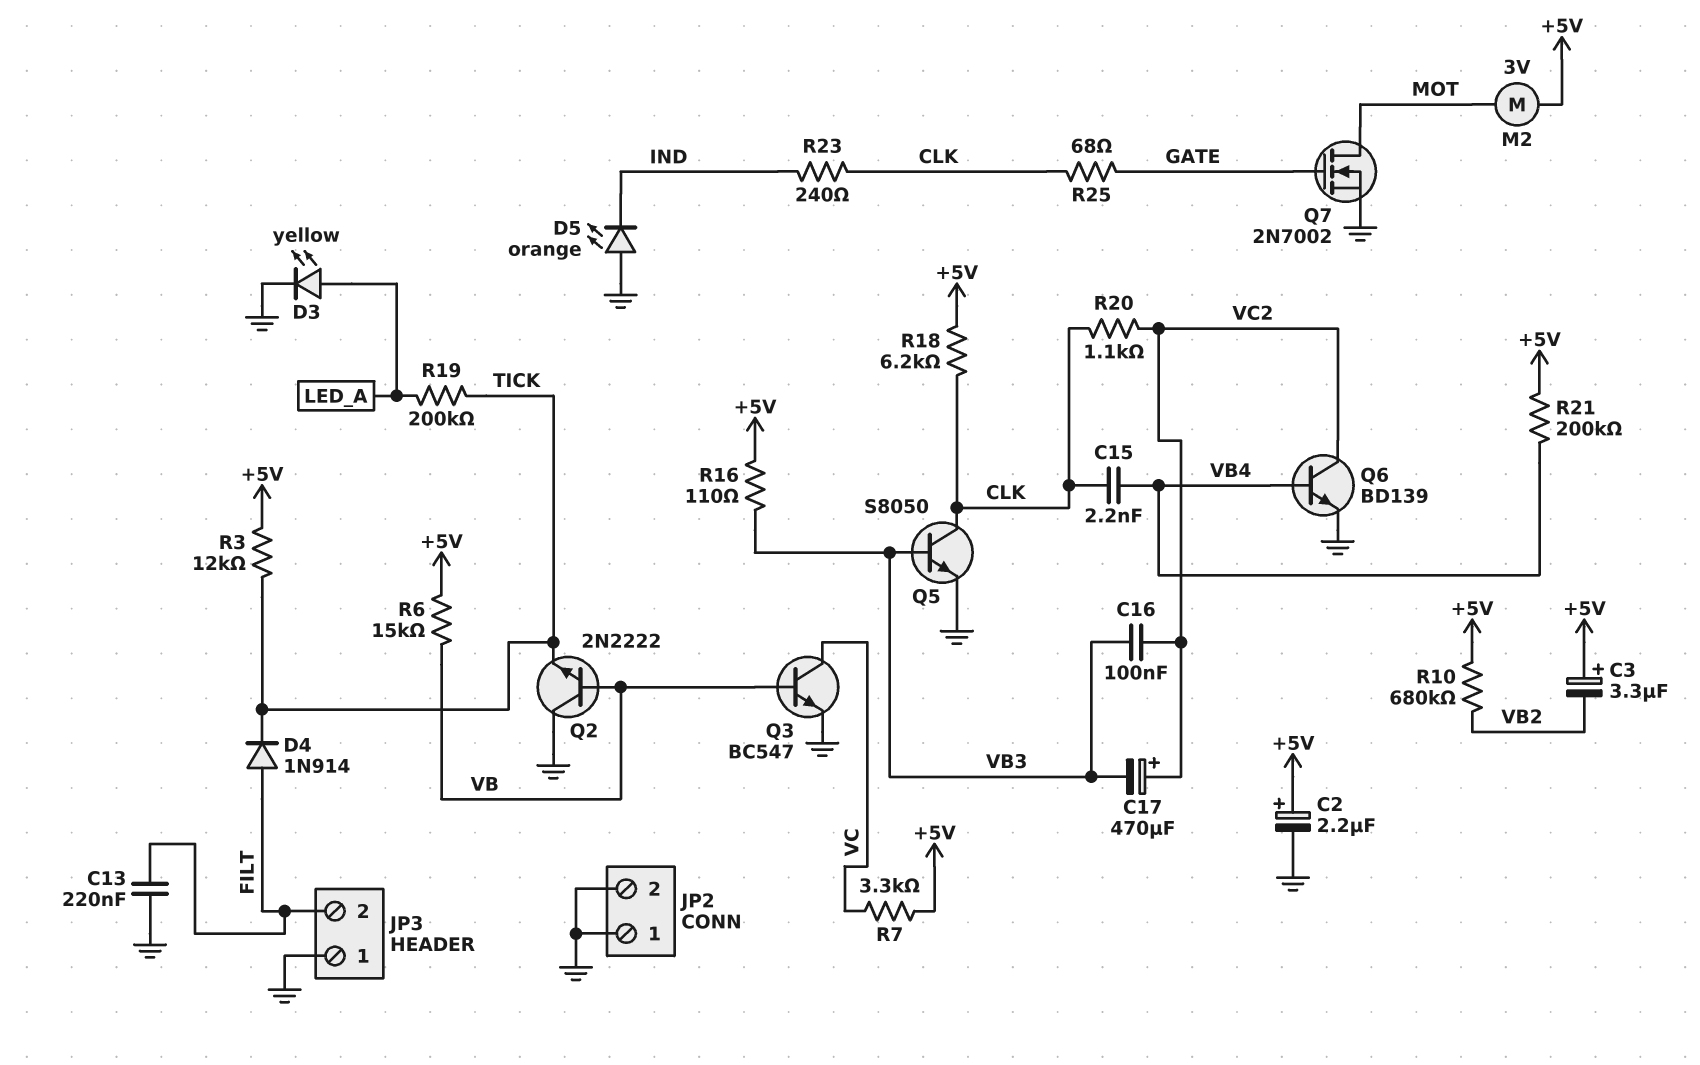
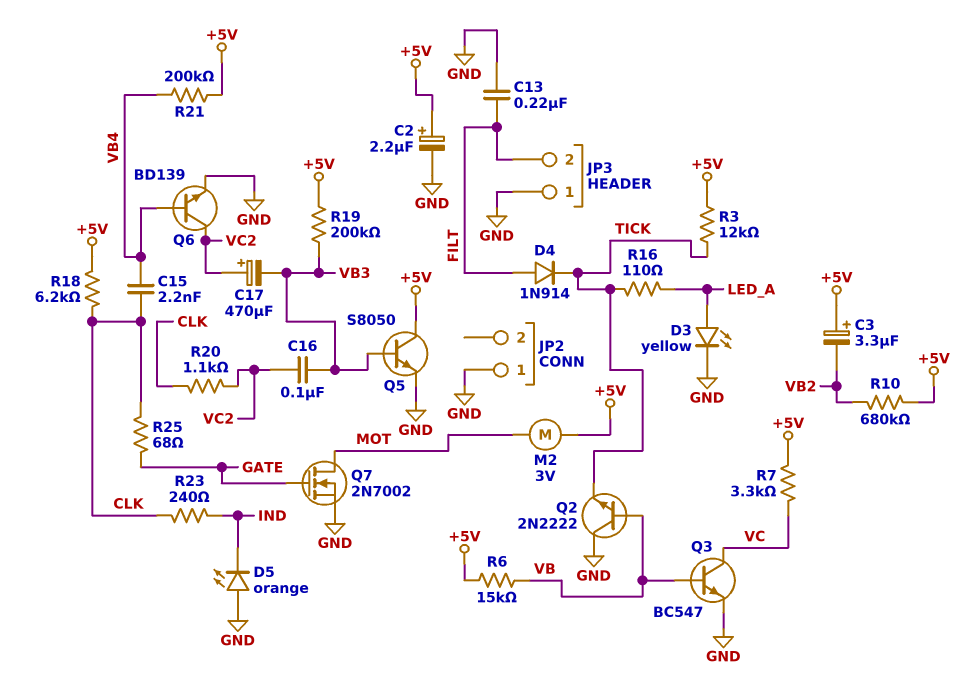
JP2 pin 2: GND -> none
Q5: NPN S8050 (B VB3, C CLK, E GND) -> NPN S8050 (B VB3, C +5V, E GND)
R16: 110 (+5V, VB3) -> 110 (LED_A, TICK)
R19: 200k (LED_A, TICK) -> 200k (+5V, VB3)

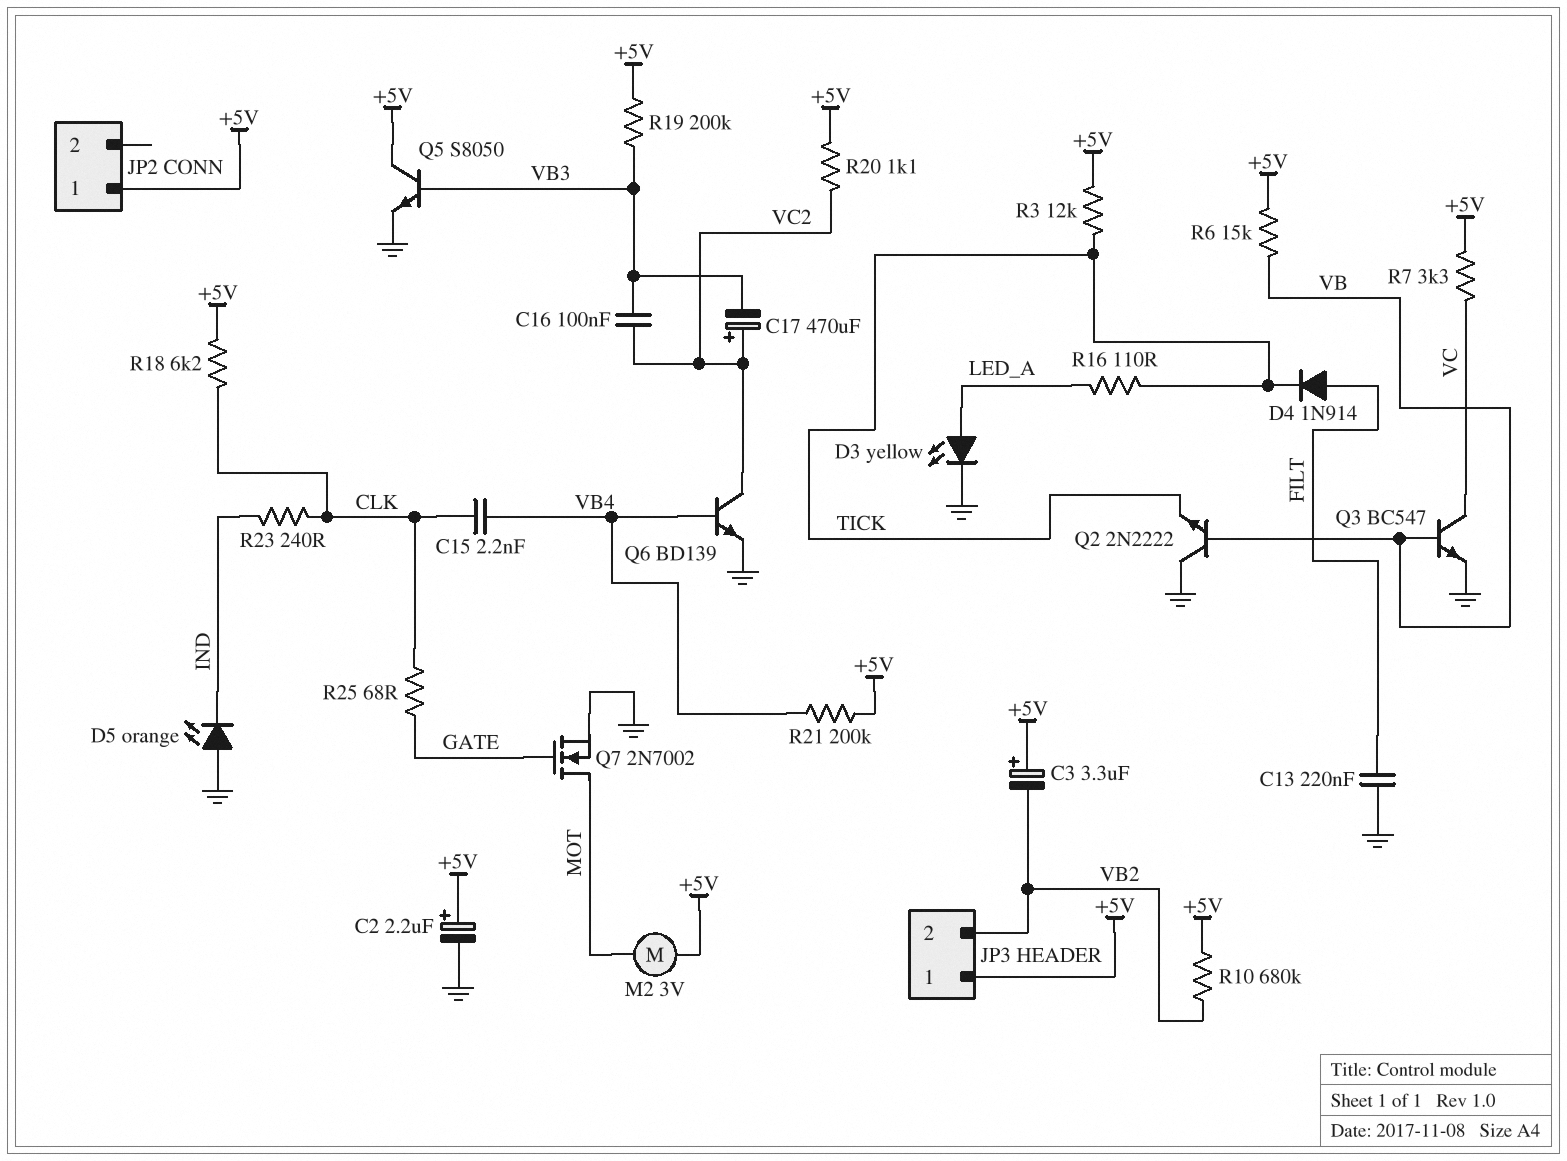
JP2 pin 1: GND -> +5V
JP3 pin 1: GND -> +5V
JP3 pin 2: FILT -> VB2
R20: 1.1k (CLK, VC2) -> 1.1k (+5V, VC2)

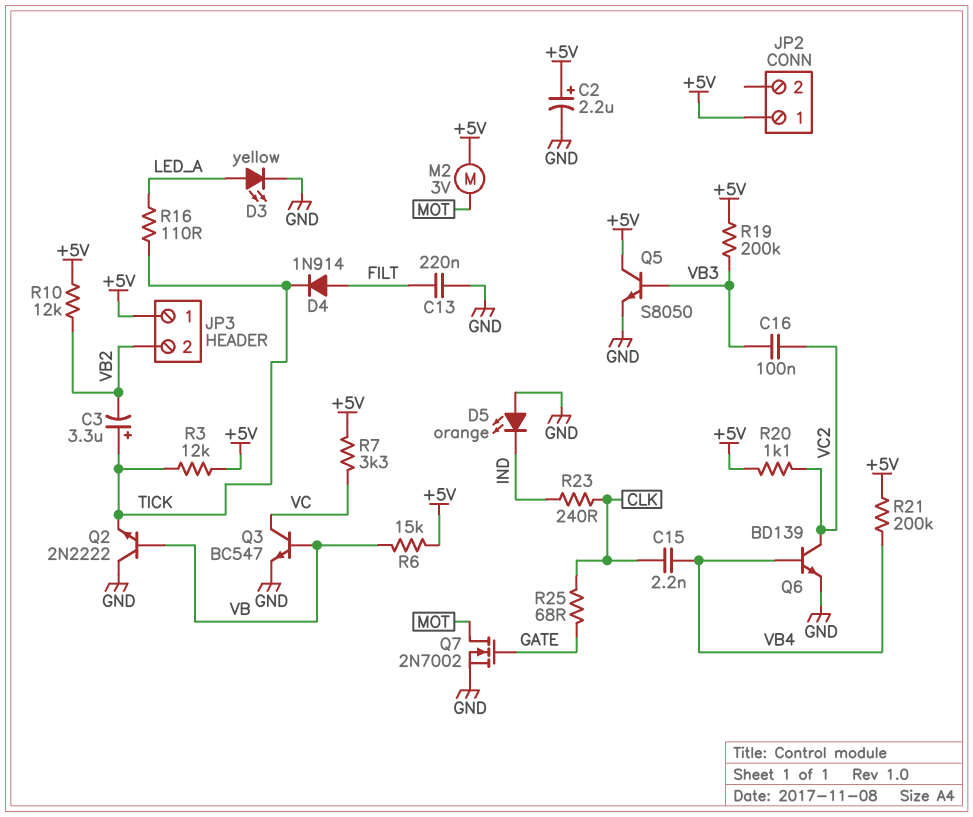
C3: 3.3uF (plus +5V, minus VB2) -> 3.3uF (plus TICK, minus VB2)
C17: 470uF (plus VC2, minus VB3) -> none
R10: 680k (+5V, VB2) -> 12k (+5V, VB2)
R18: 6.2k (+5V, CLK) -> none

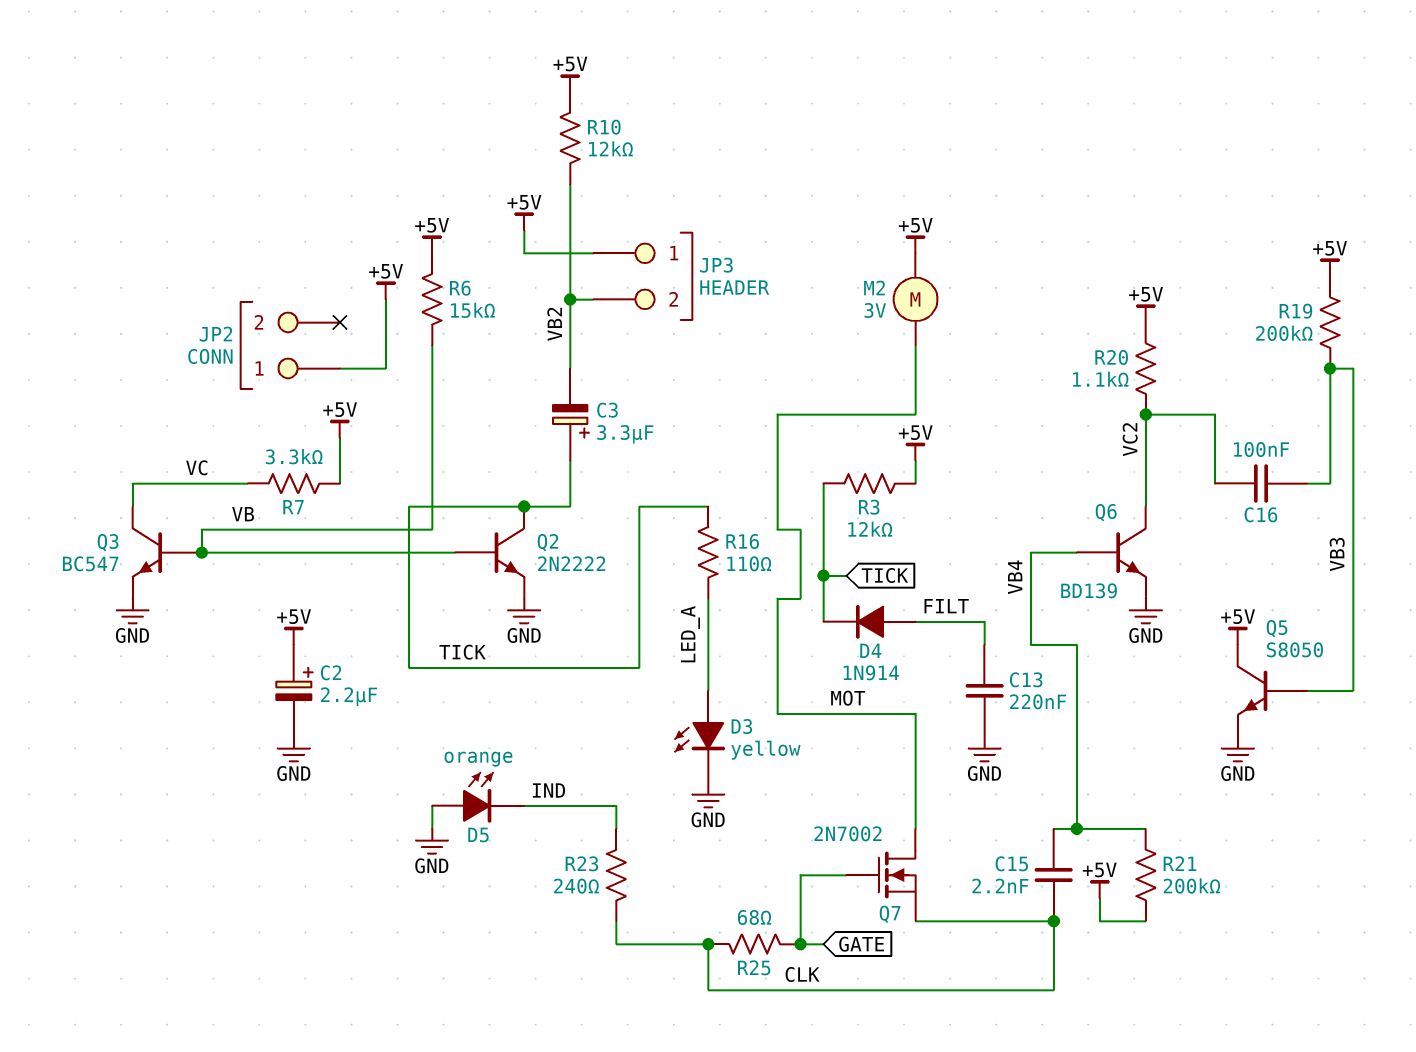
Q2: NPN 2N2222 (B VB, C GND, E TICK) -> NPN 2N2222 (B VB, C TICK, E GND)
Q7: NMOS 2N7002 (G GATE, D MOT, S GND) -> NMOS 2N7002 (G GATE, D MOT, S CLK)

